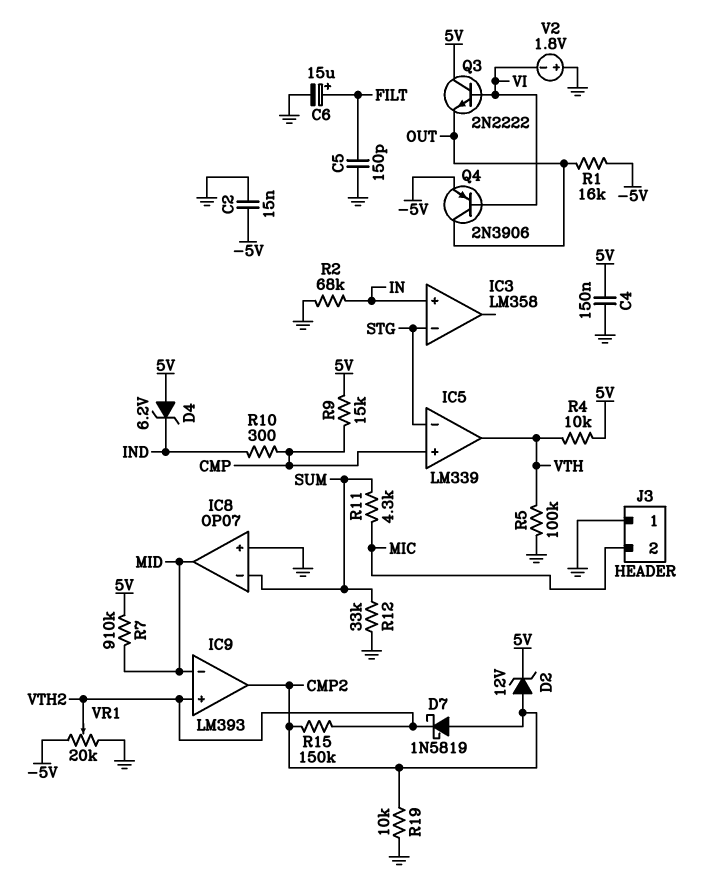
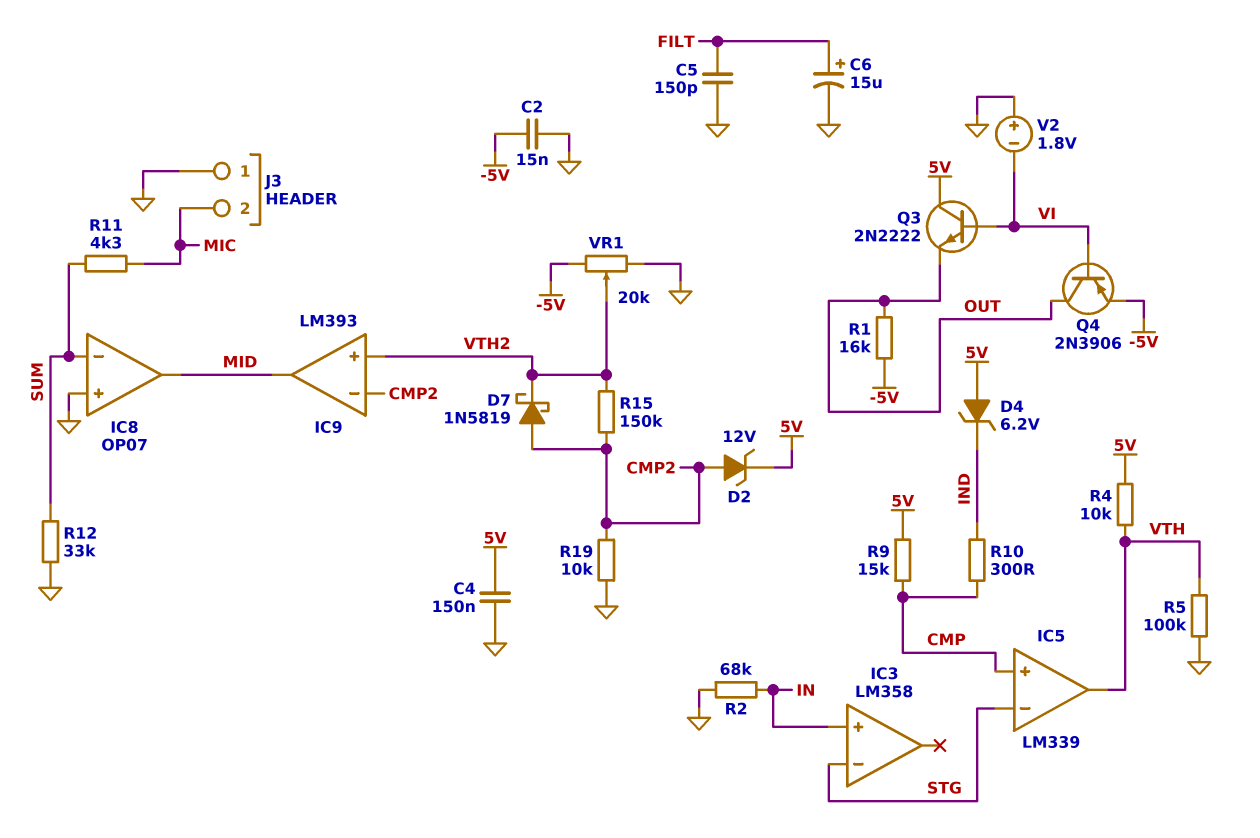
IC9 pin in-: MID -> CMP2
IC9 pin out: CMP2 -> MID
R7: 910k (5V, MID) -> none

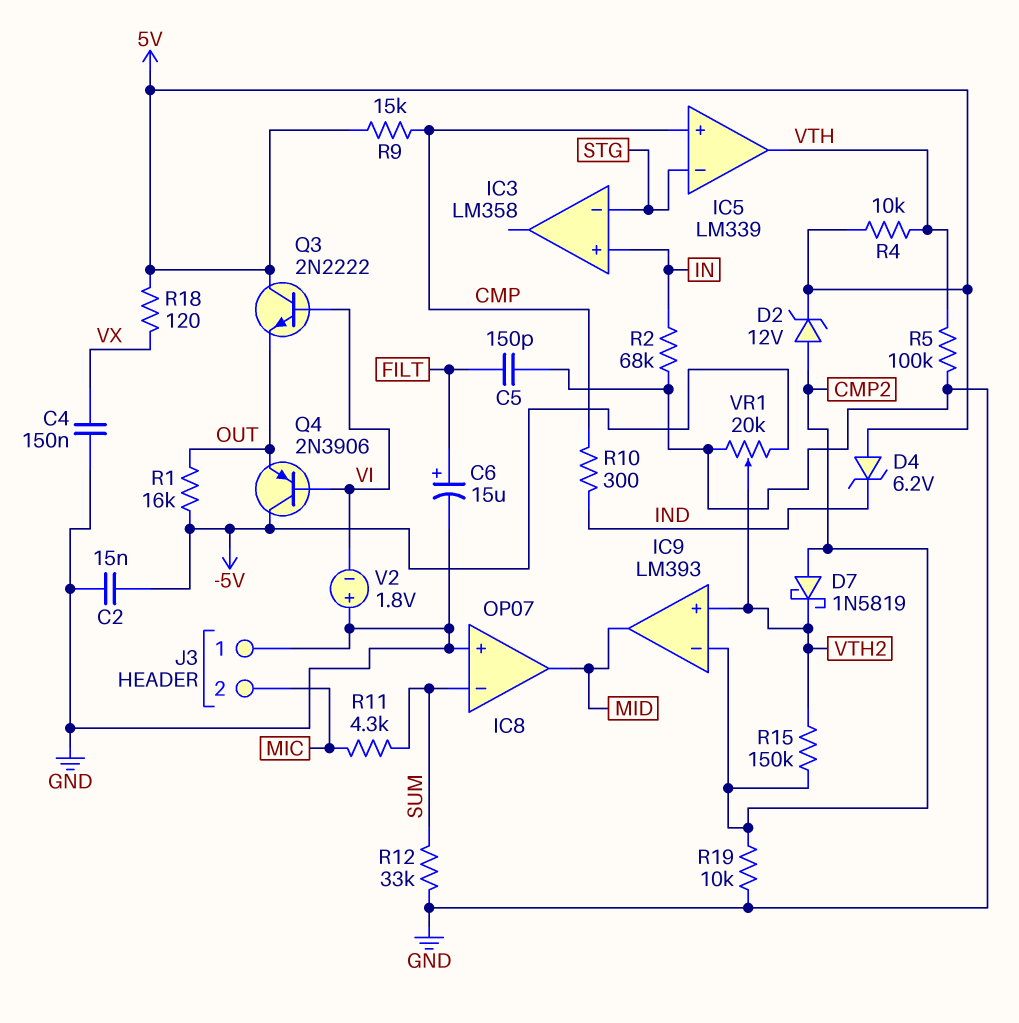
C4: 150nF (5V, GND) -> 150nF (GND, VX)
Q4: PNP 2N3906 (B VI, C OUT, E -5V) -> PNP 2N3906 (B VI, C -5V, E OUT)
R18: none -> 120 (5V, VX)

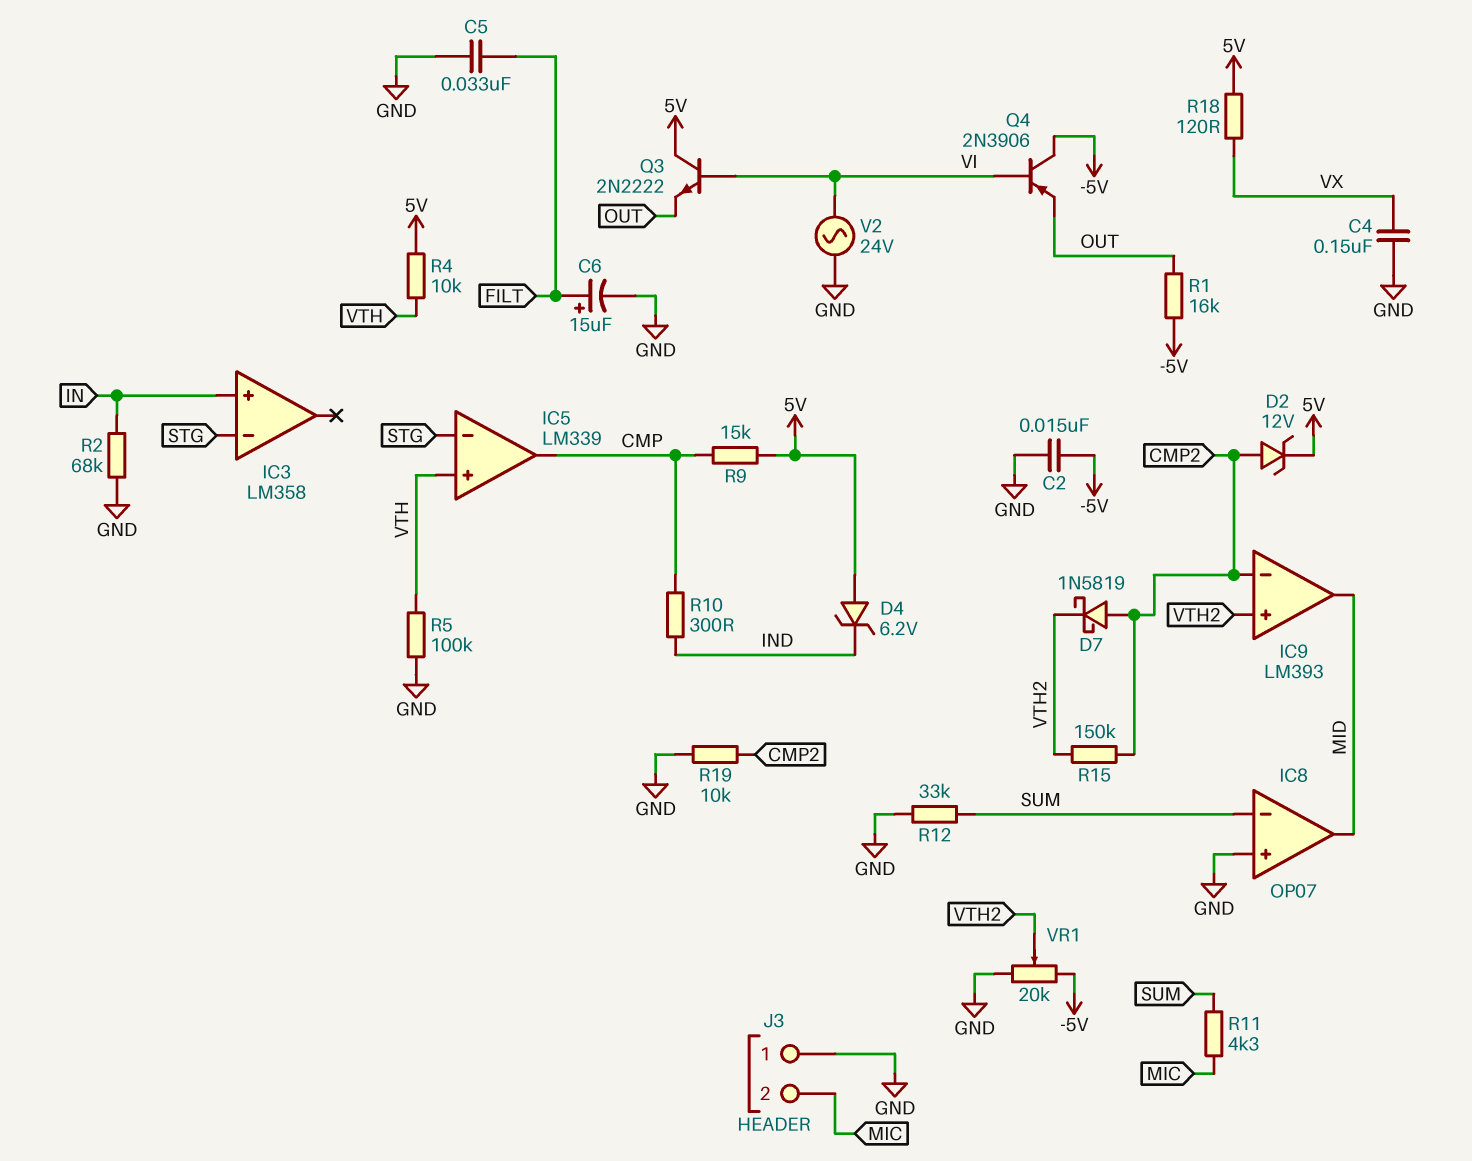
C5: 150pF (FILT, GND) -> 33nF (FILT, GND)
IC5 pin in+: CMP -> VTH
IC5 pin out: VTH -> CMP
V2: 1.8V (plus GND, minus VI) -> AC 24V (GND, VI)

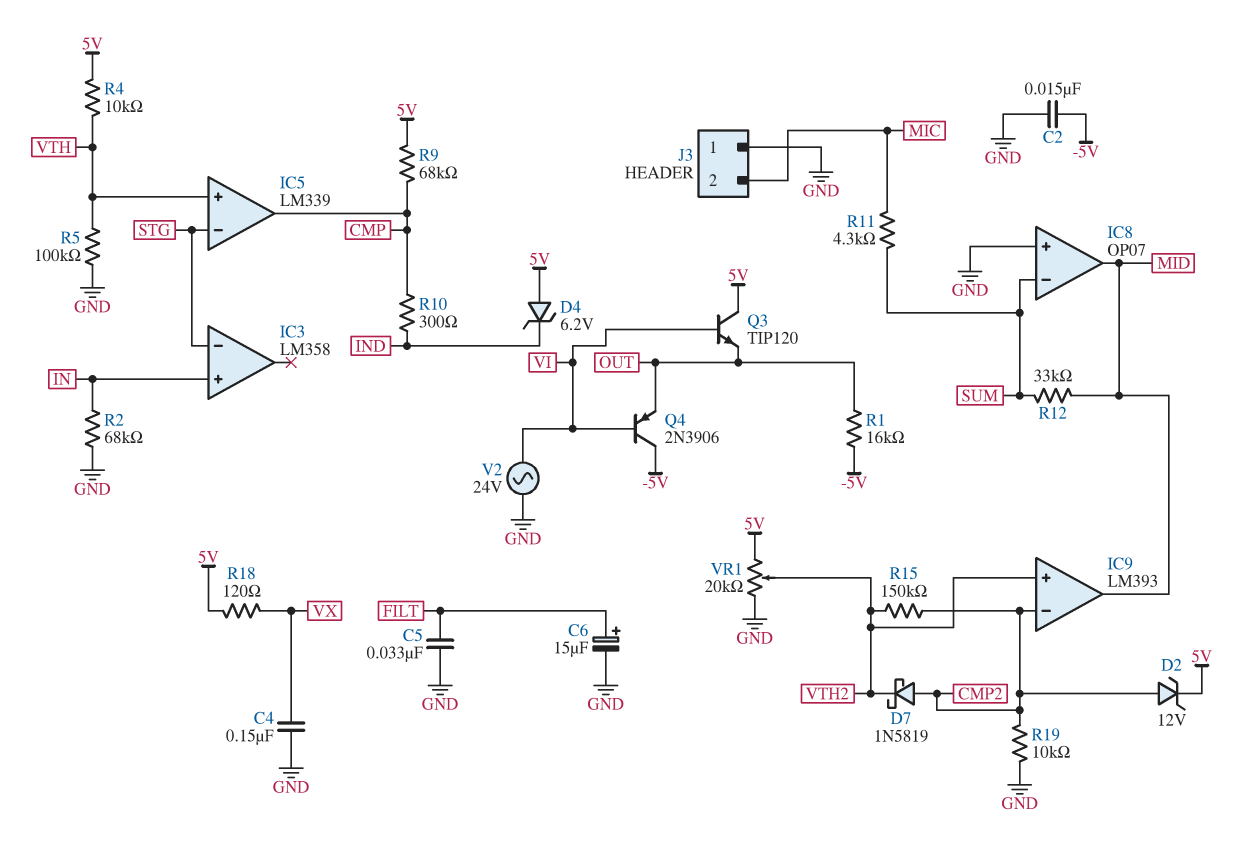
Q3: NPN 2N2222 (B VI, C 5V, E OUT) -> NPN TIP120 (B VI, C 5V, E OUT)
R9: 15k (5V, CMP) -> 68k (5V, CMP)
R12: 33k (GND, SUM) -> 33k (MID, SUM)
VR1: 20k (-5V, GND, wiper VTH2) -> 20k (5V, GND, wiper VTH2)

